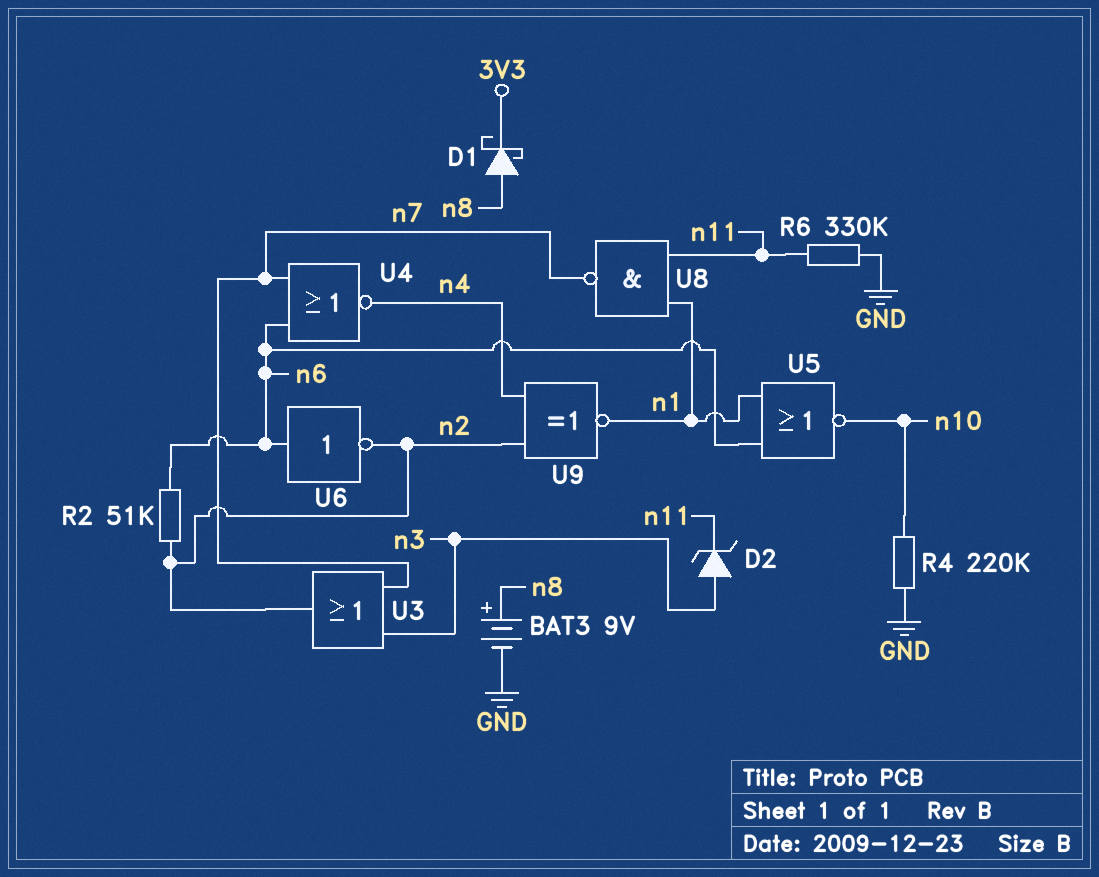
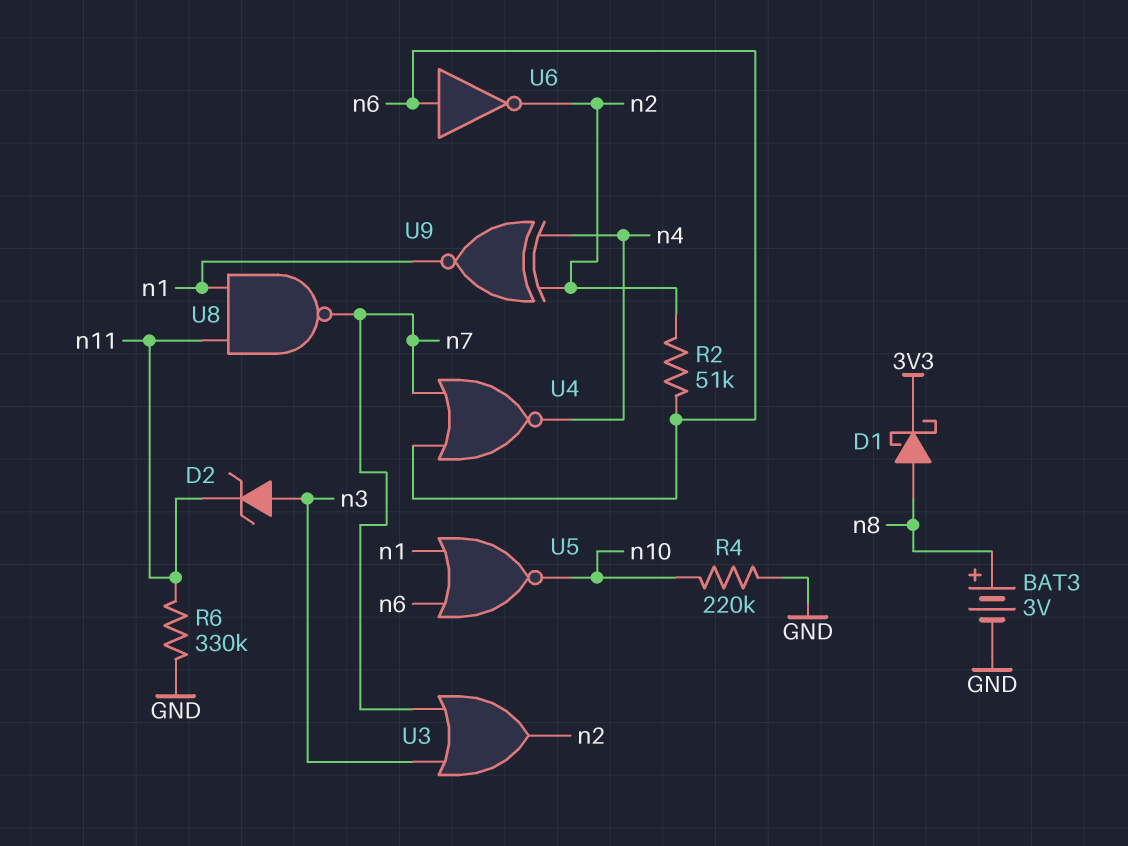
BAT3: 9V (plus n8, minus GND) -> 3V (plus n8, minus GND)

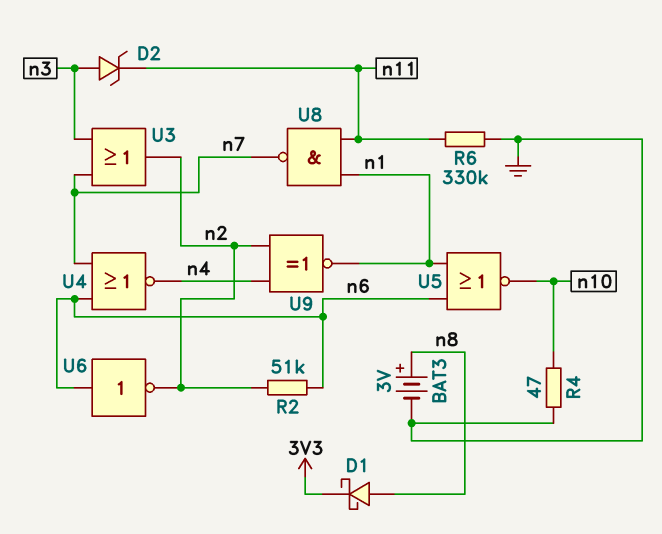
R4: 220k (GND, n10) -> 47 (GND, n10)

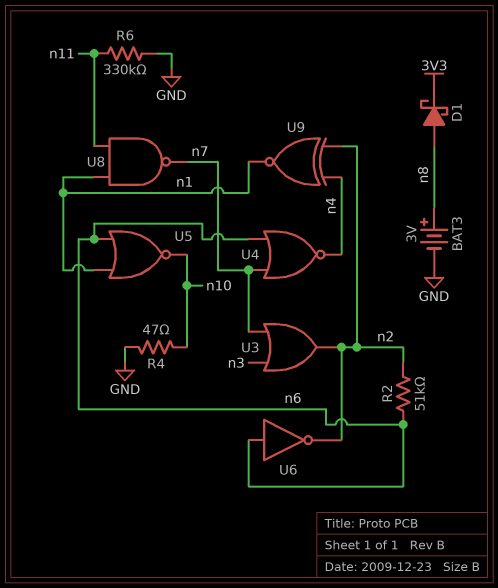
D2: zener (A n3, K n11) -> none

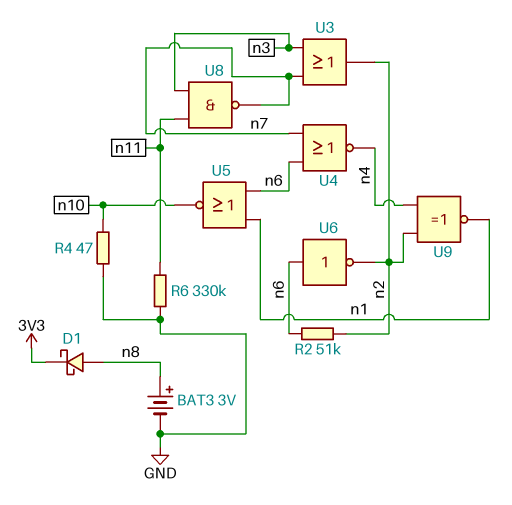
U8: NAND (in n1, in n11, out n7) -> NAND (in n3, in n11, out n7)

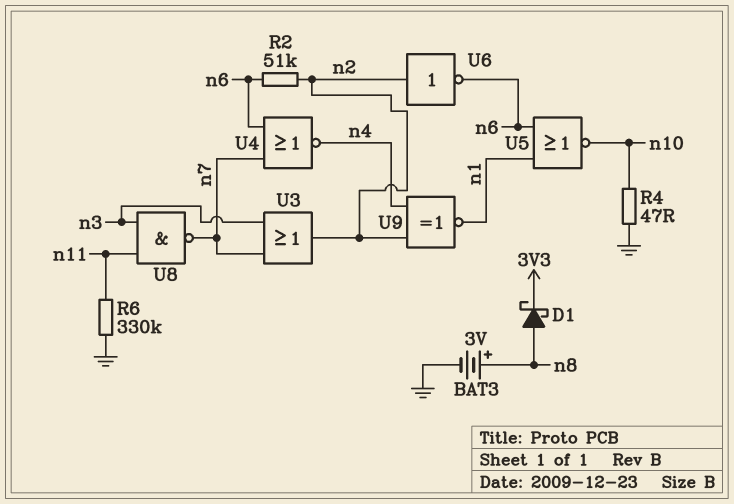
U6: NOT (in n6, out n2) -> NOT (in n2, out n6)

